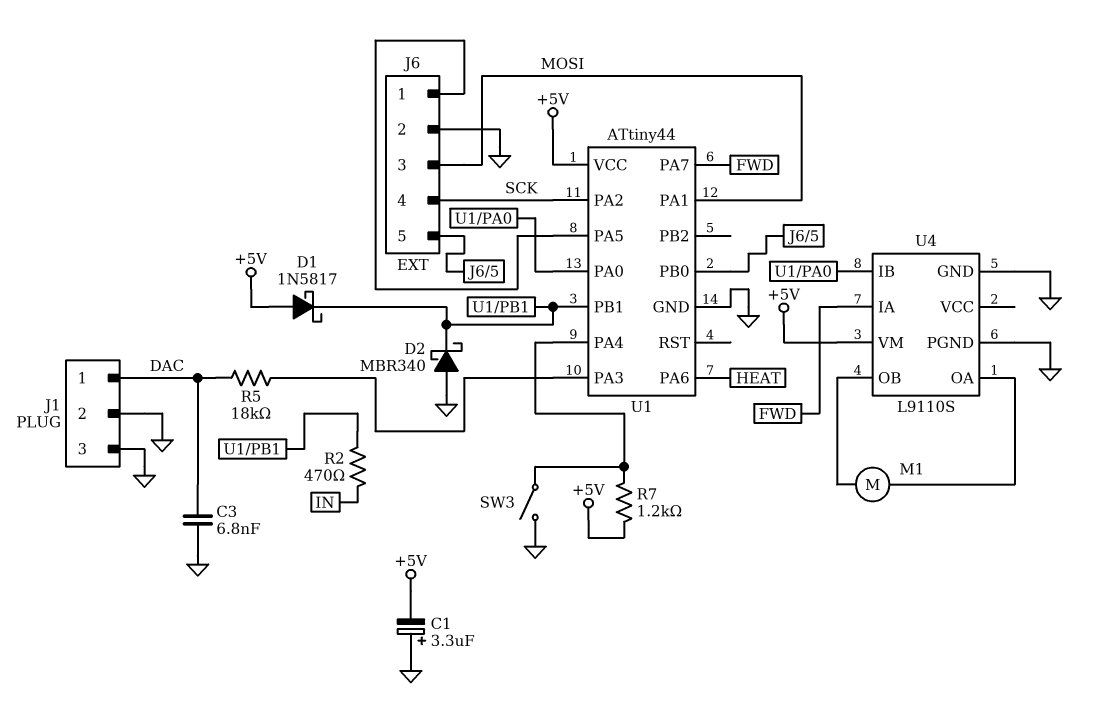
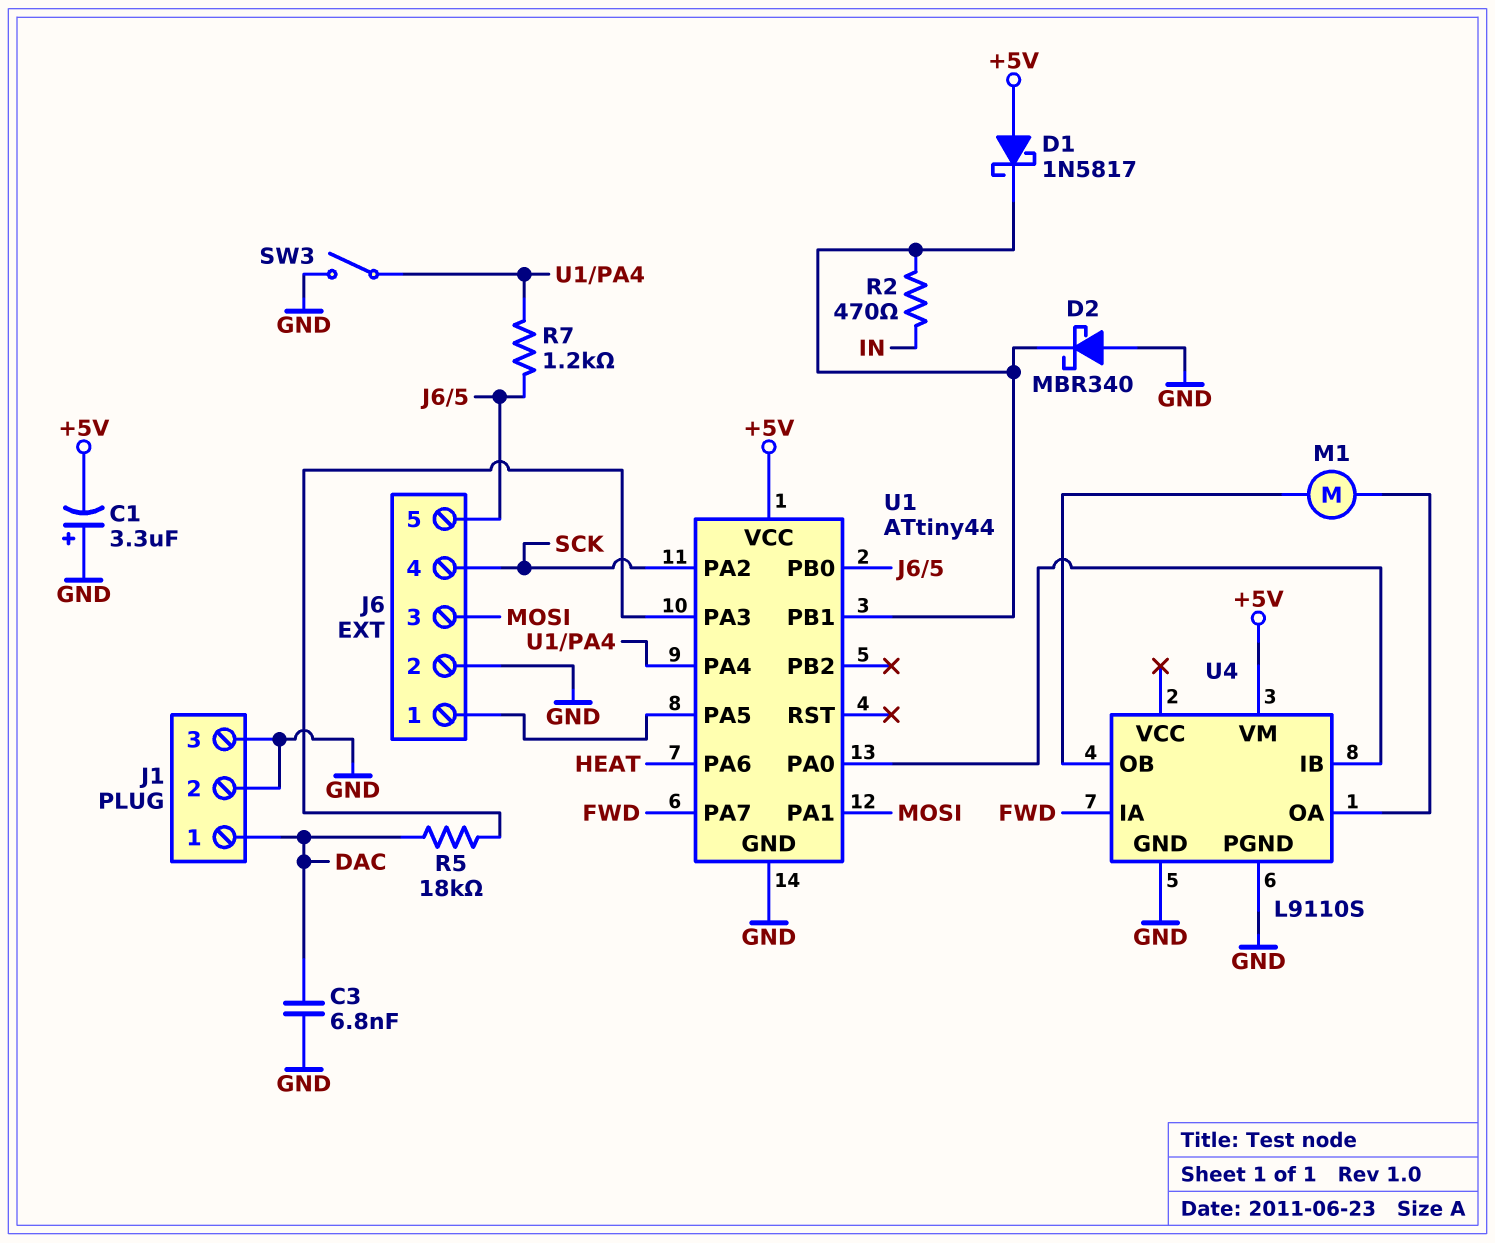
R7: 1.2k (+5V, U1/PA4) -> 1.2k (J6/5, U1/PA4)

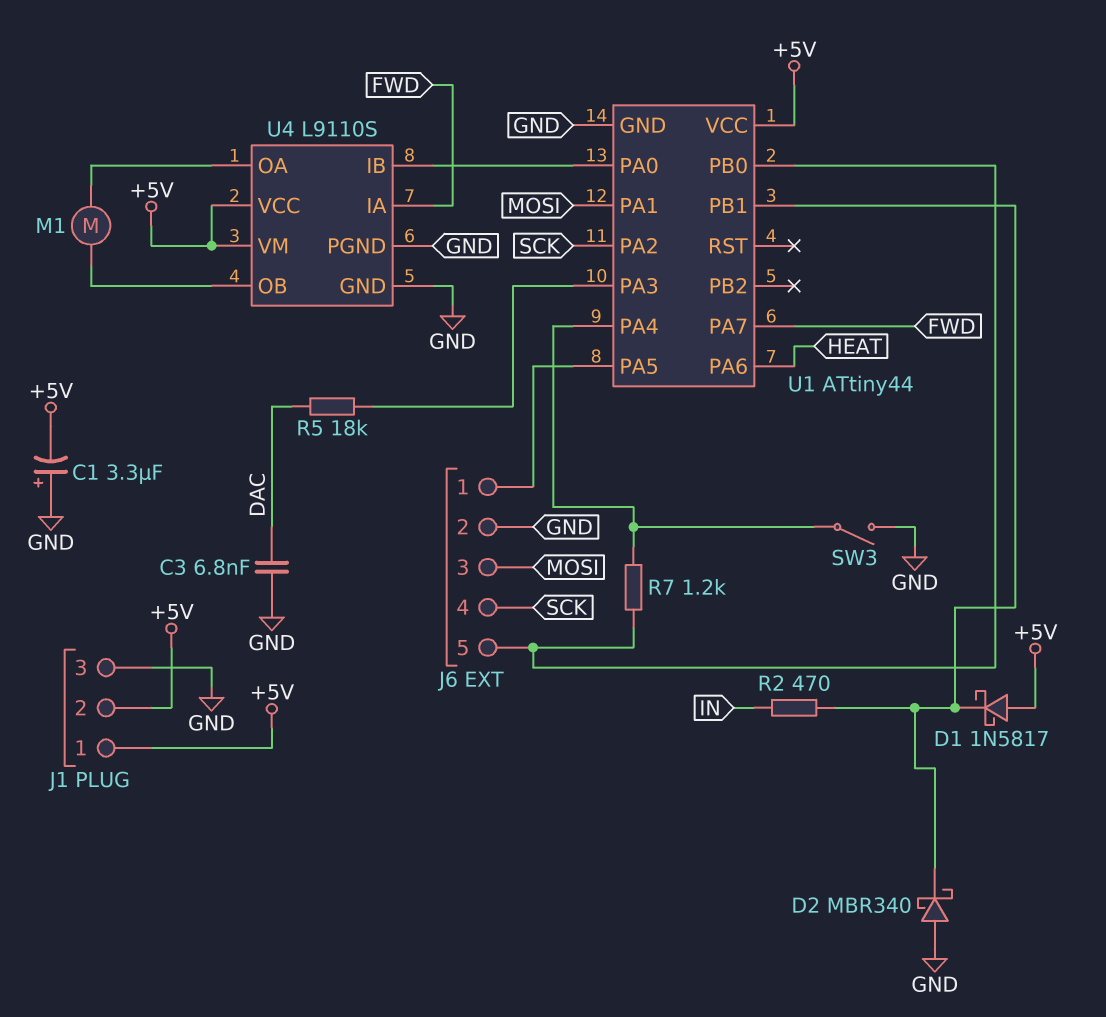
J1 pin 1: DAC -> +5V
J1 pin 2: GND -> +5V
U4 pin VCC: none -> +5V

